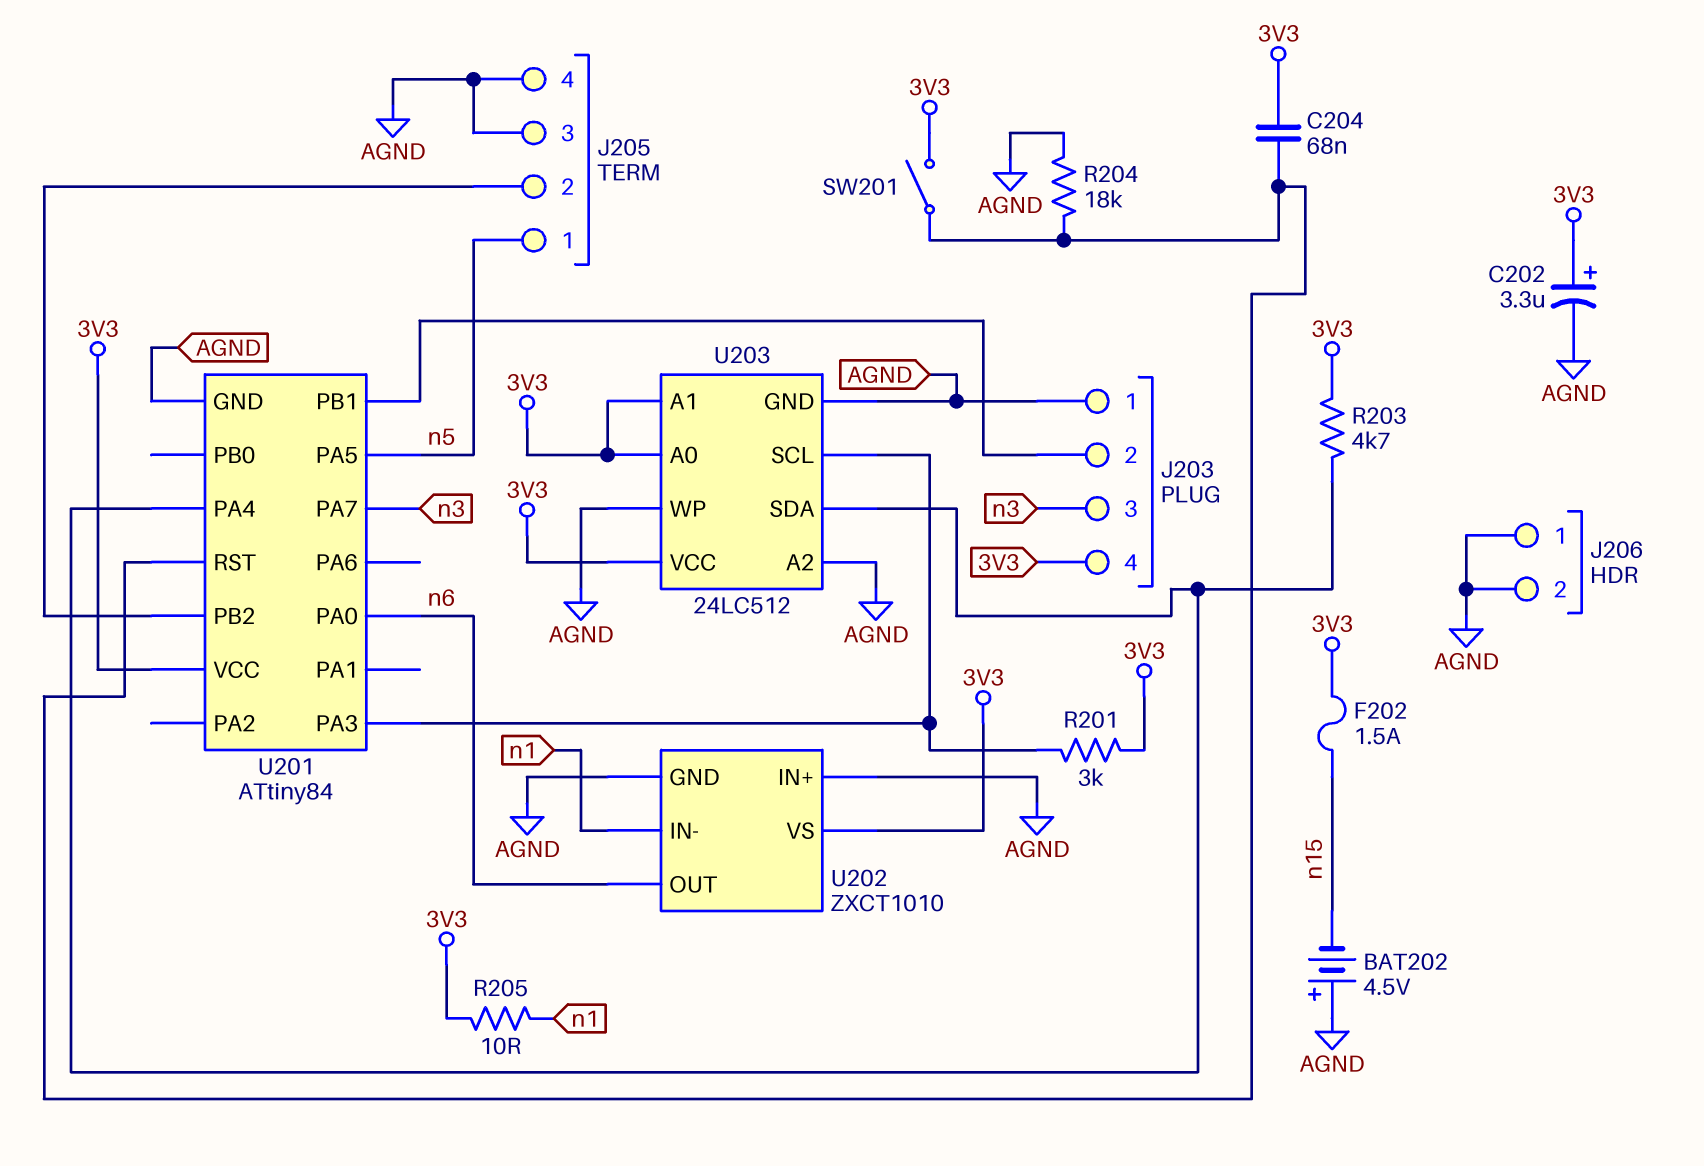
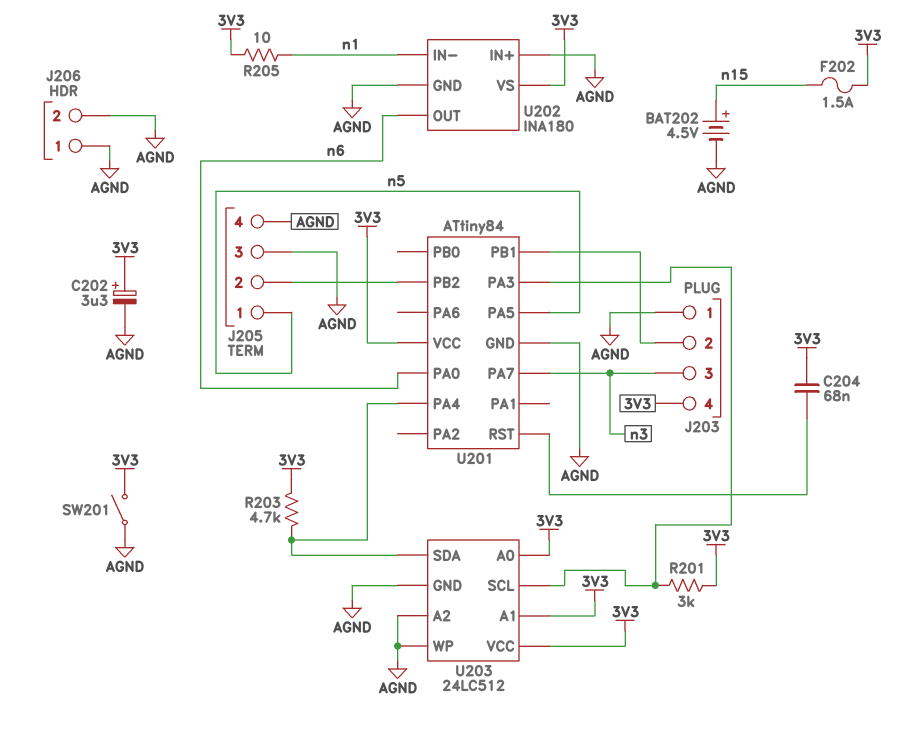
BAT202: 4.5V (plus AGND, minus n15) -> 4.5V (plus n15, minus AGND)
R204: 18k (AGND, U201/RST) -> none
SW201: switch (3V3, U201/RST) -> switch (3V3, AGND)
U202: ZXCT1010 -> INA180

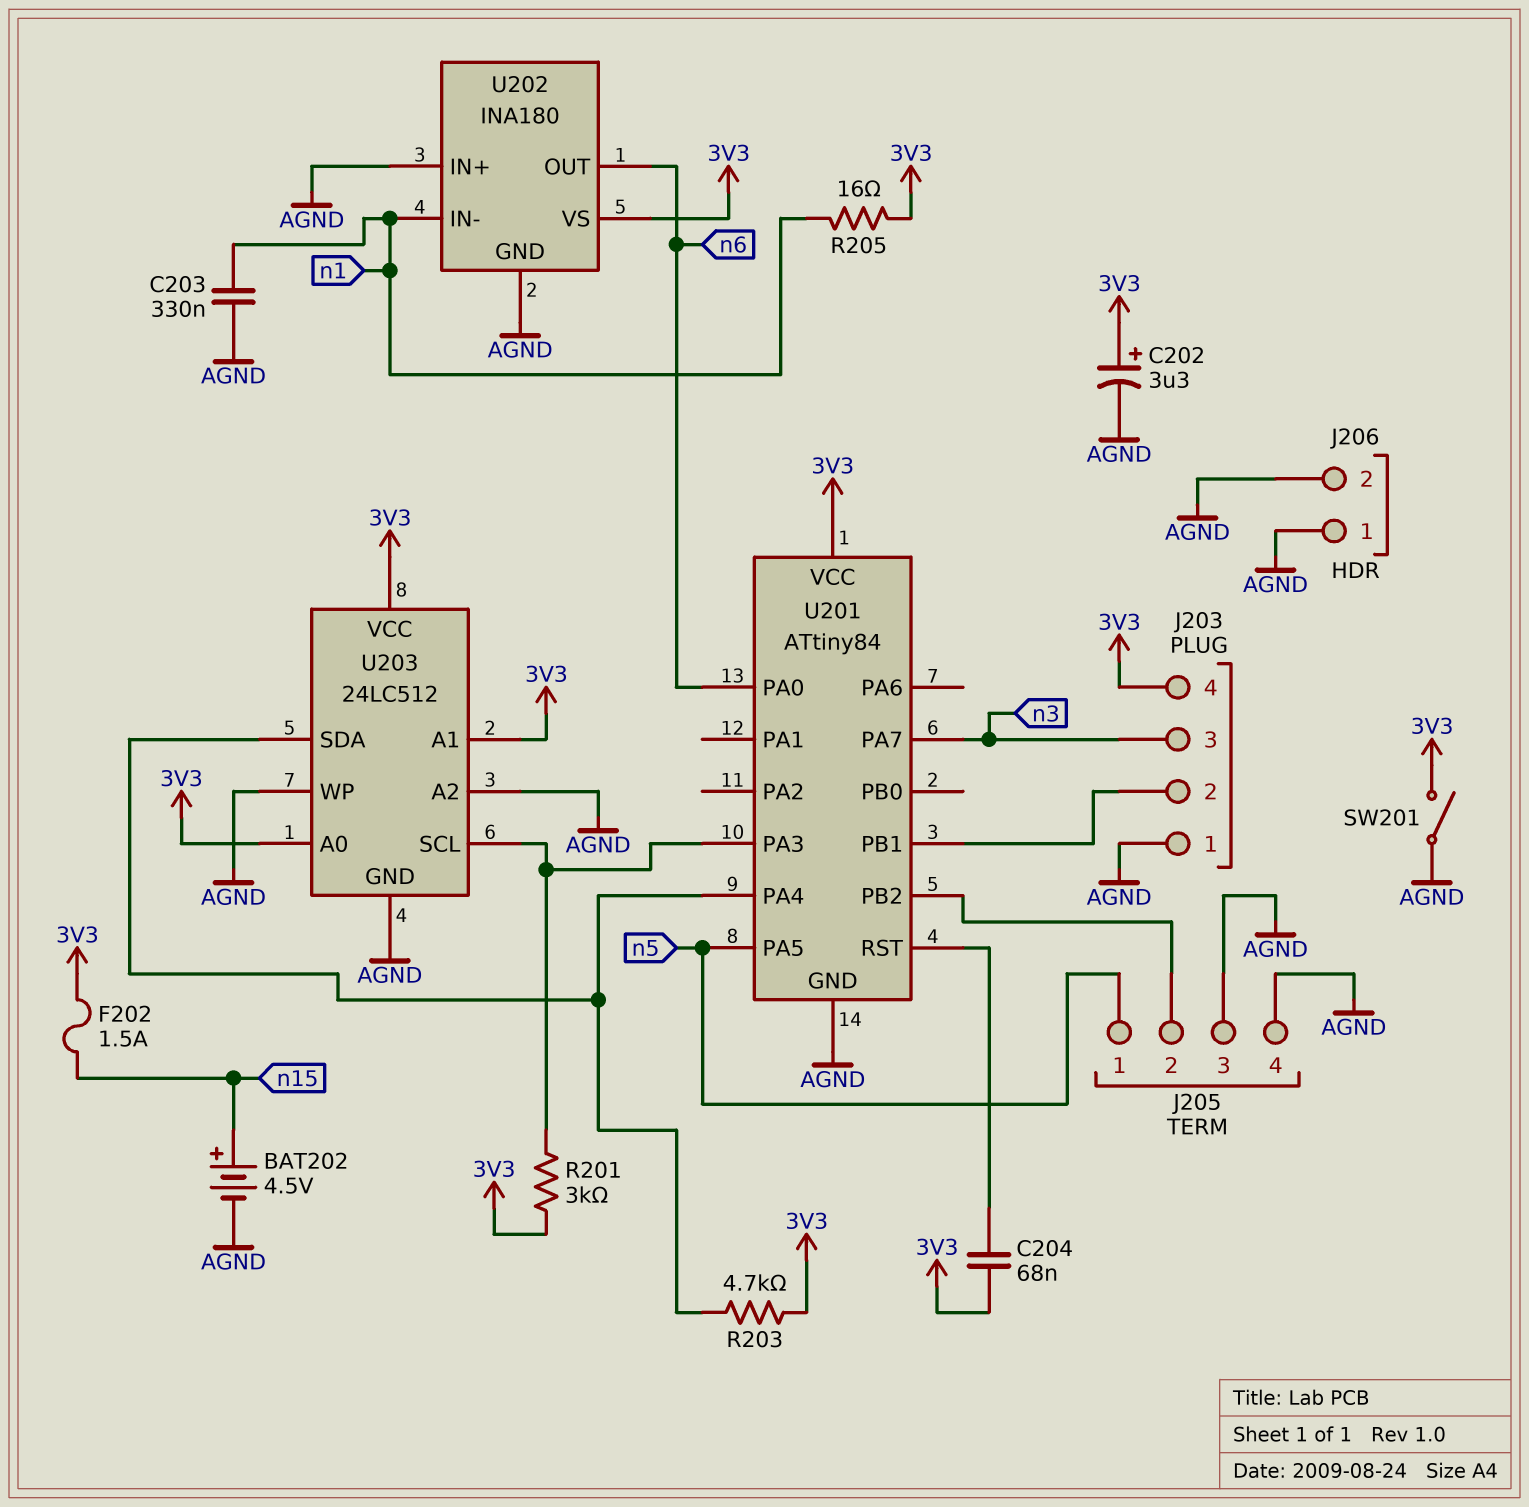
C203: none -> 330nF (AGND, n1)
R205: 10 (3V3, n1) -> 16 (3V3, n1)

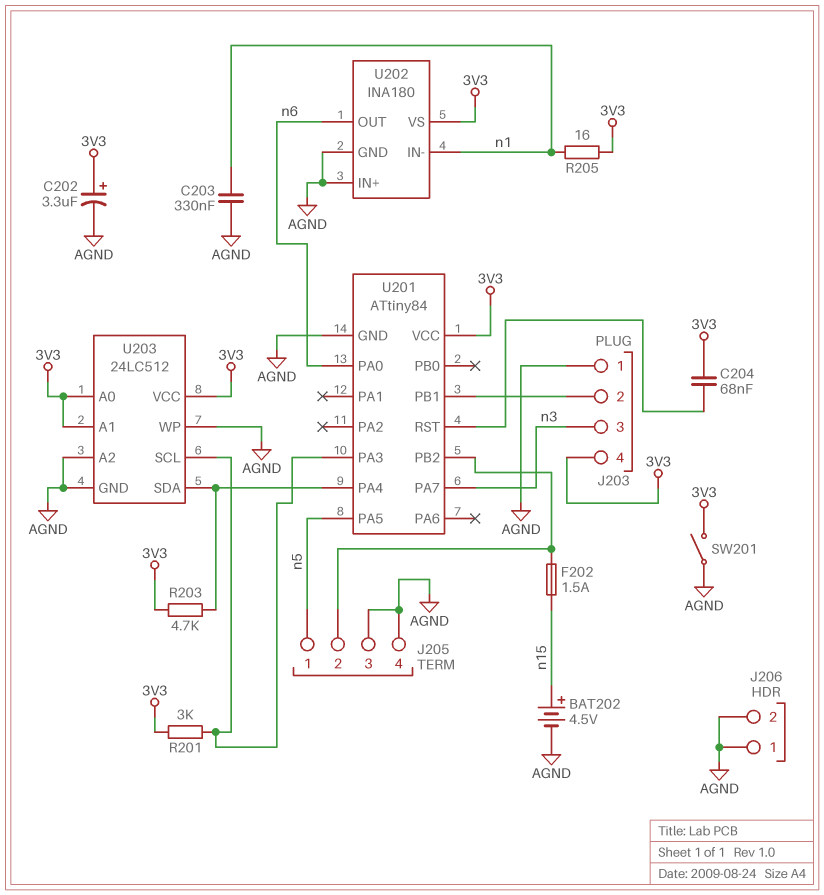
F202: 1.5A (3V3, n15) -> 1.5A (J205/2, n15)

